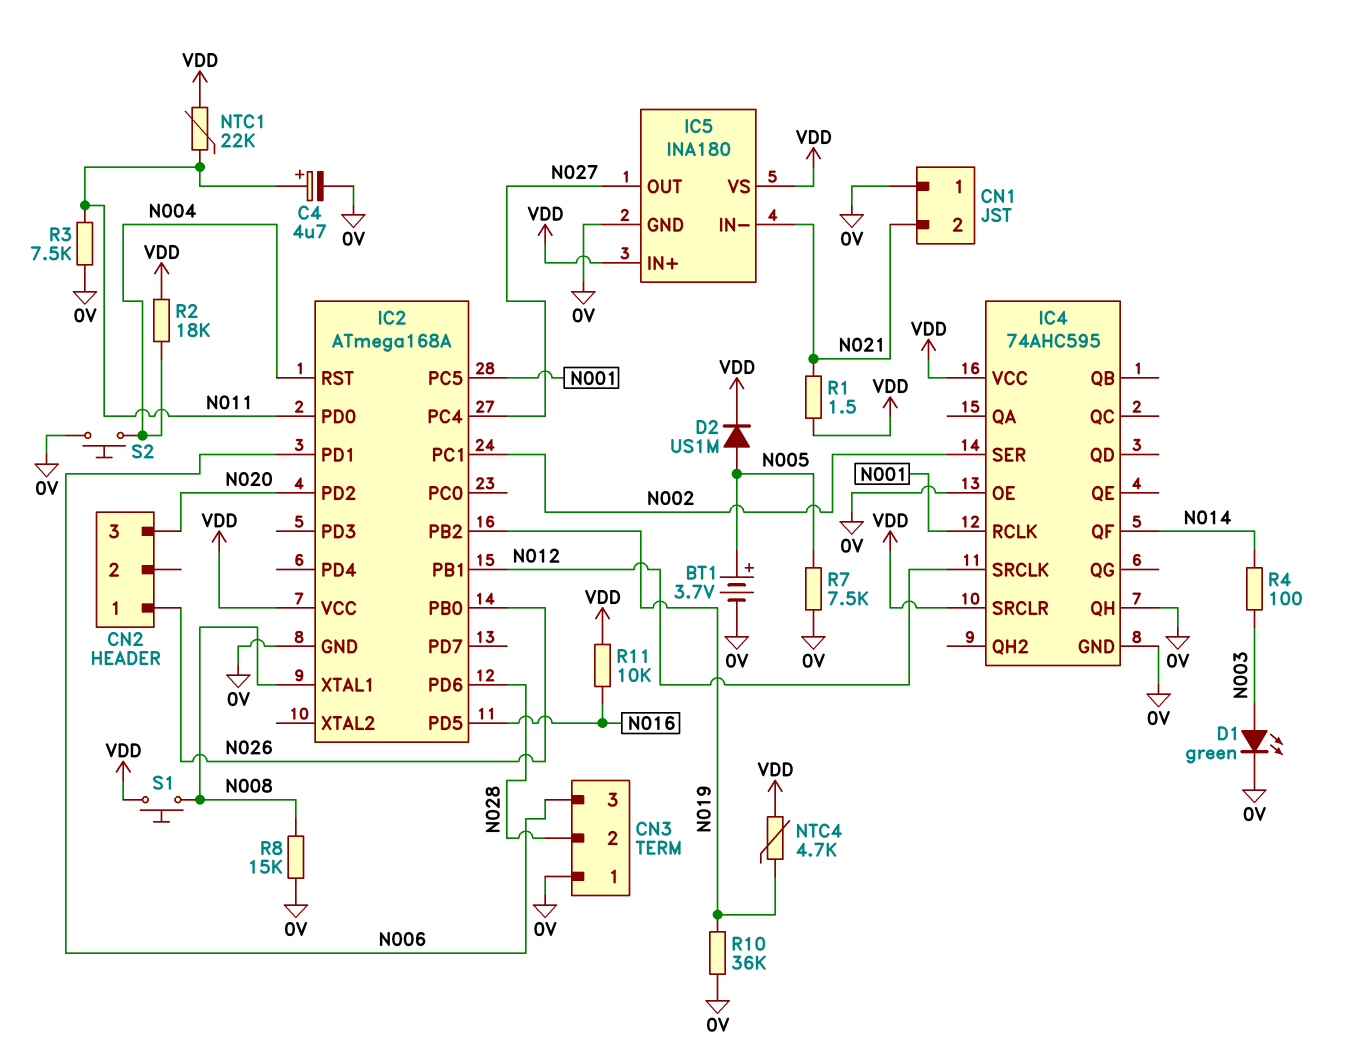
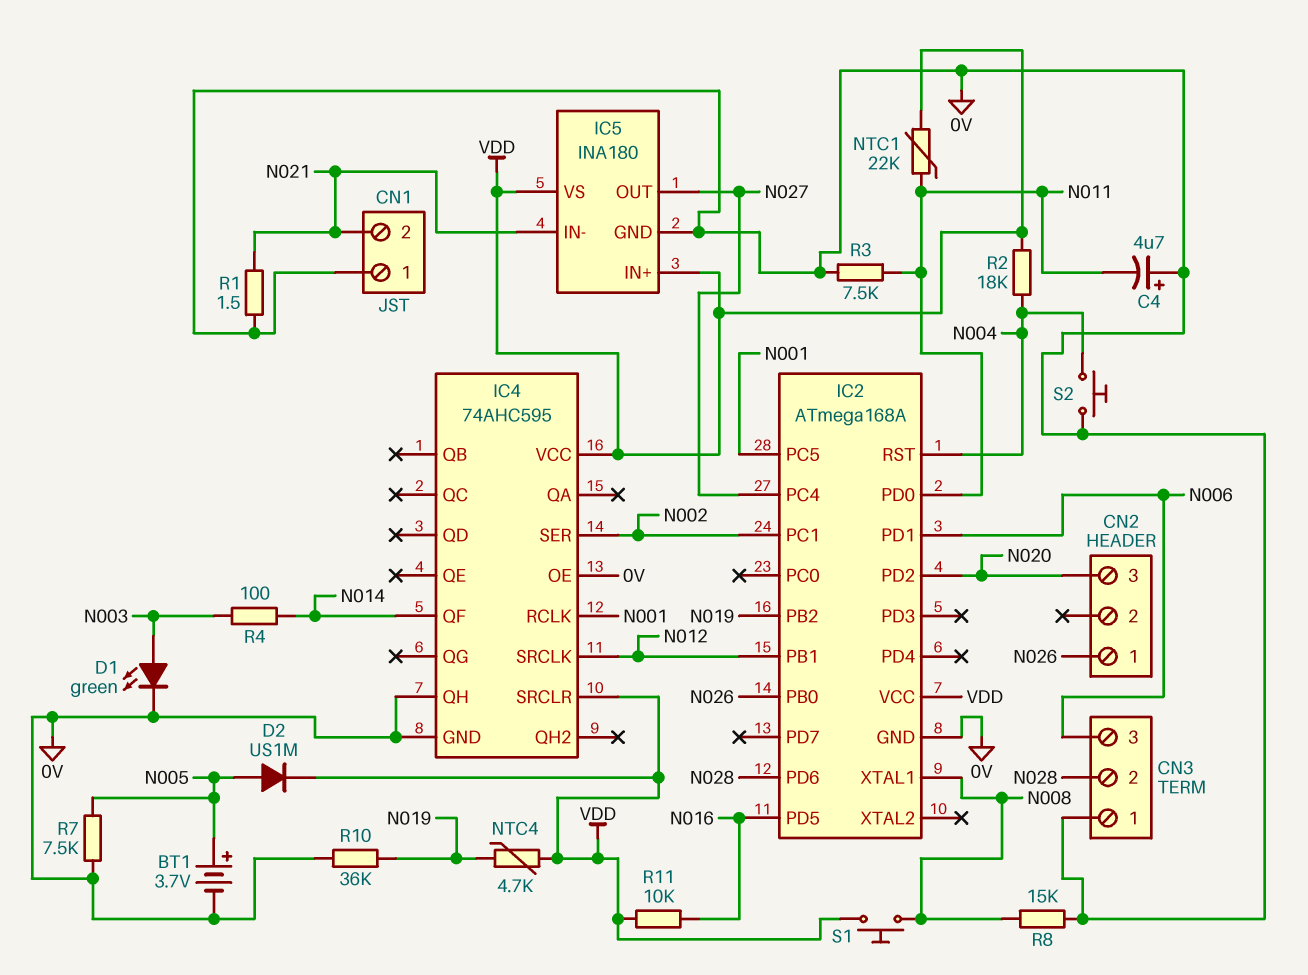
C4: 4.7uF (plus N011, minus 0V) -> 4.7uF (plus 0V, minus N011)
R1: 1.5 (N021, VDD) -> 1.5 (0V, N021)

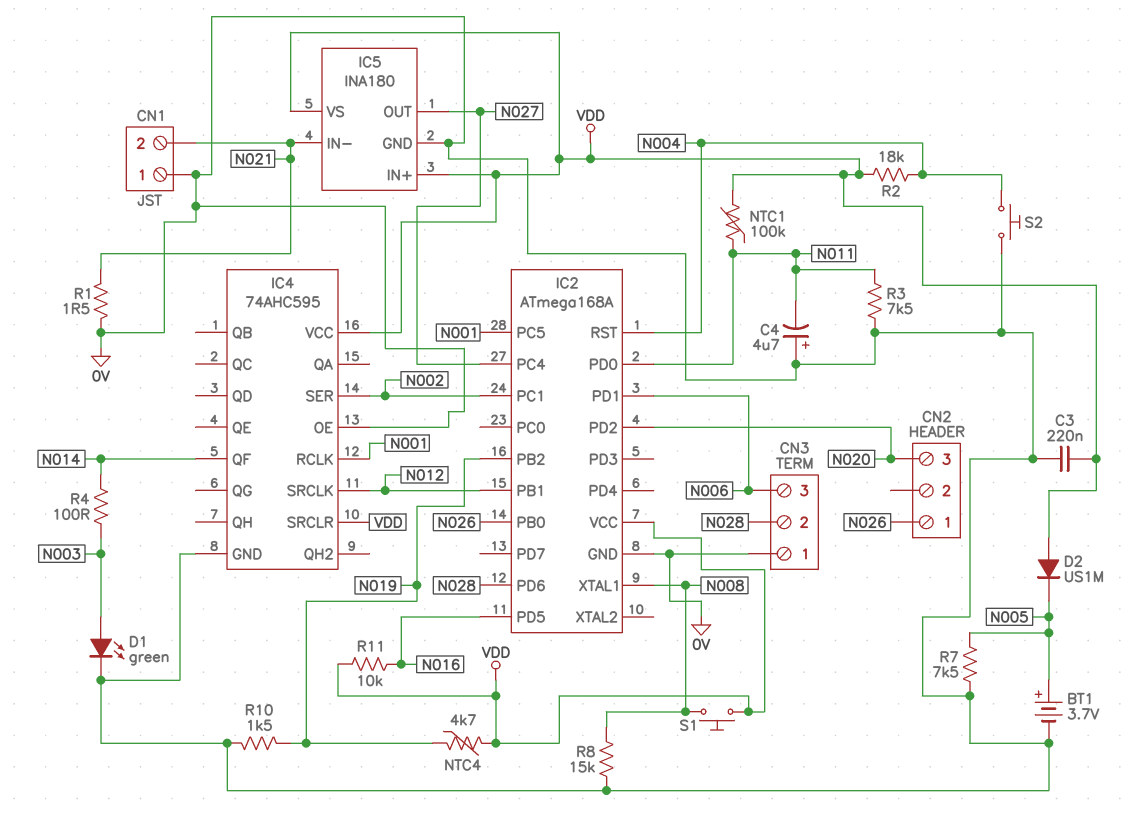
C3: none -> 220nF (0V, VDD)
D2: diode US1M (A N005, K VDD) -> diode US1M (A VDD, K N005)
IC4 pin QH: 0V -> none
NTC1: 22k (N011, VDD) -> 100k (N011, VDD)
R10: 36k (0V, N019) -> 1.5k (0V, N019)

